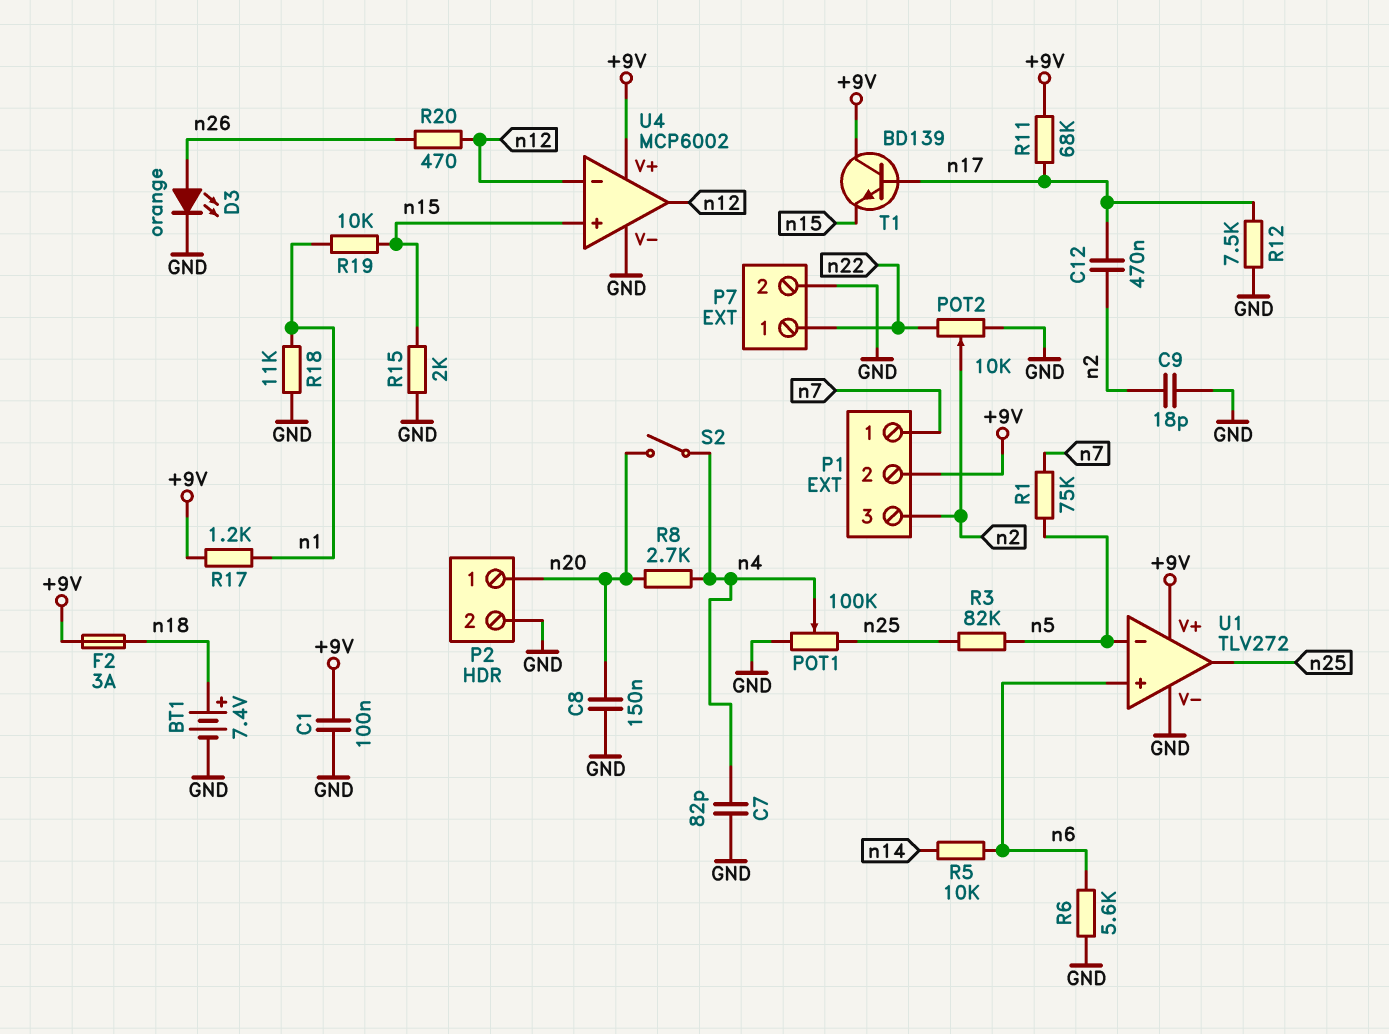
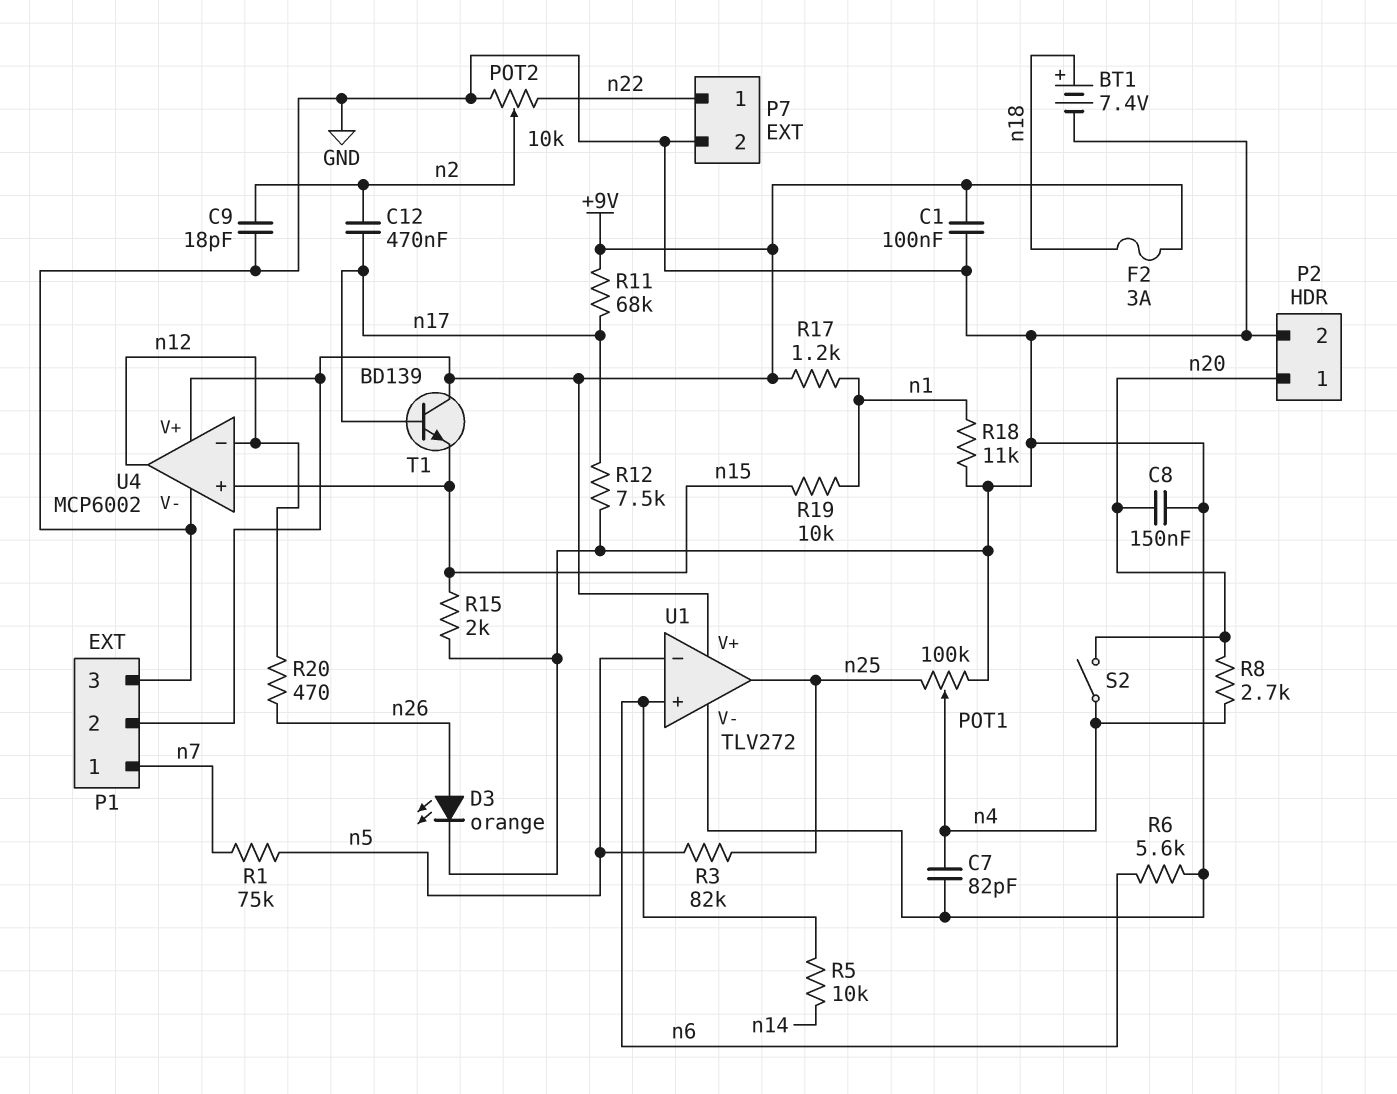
P1 pin 3: n2 -> GND

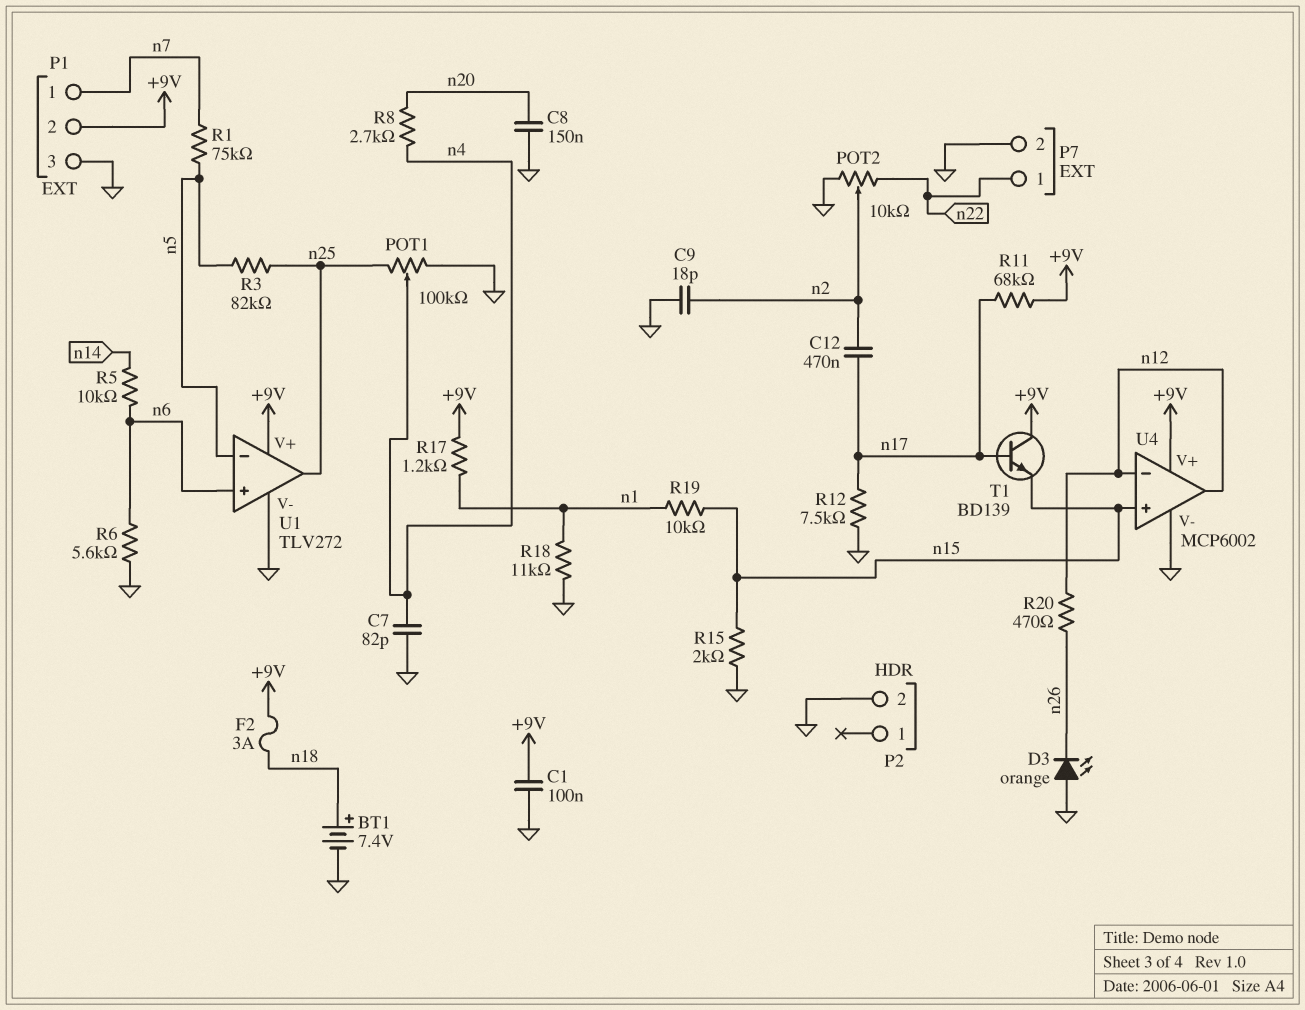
D3: LED orange (A n26, K GND) -> LED orange (A GND, K n26)
P2 pin 1: n20 -> none
S2: switch (n4, n20) -> none

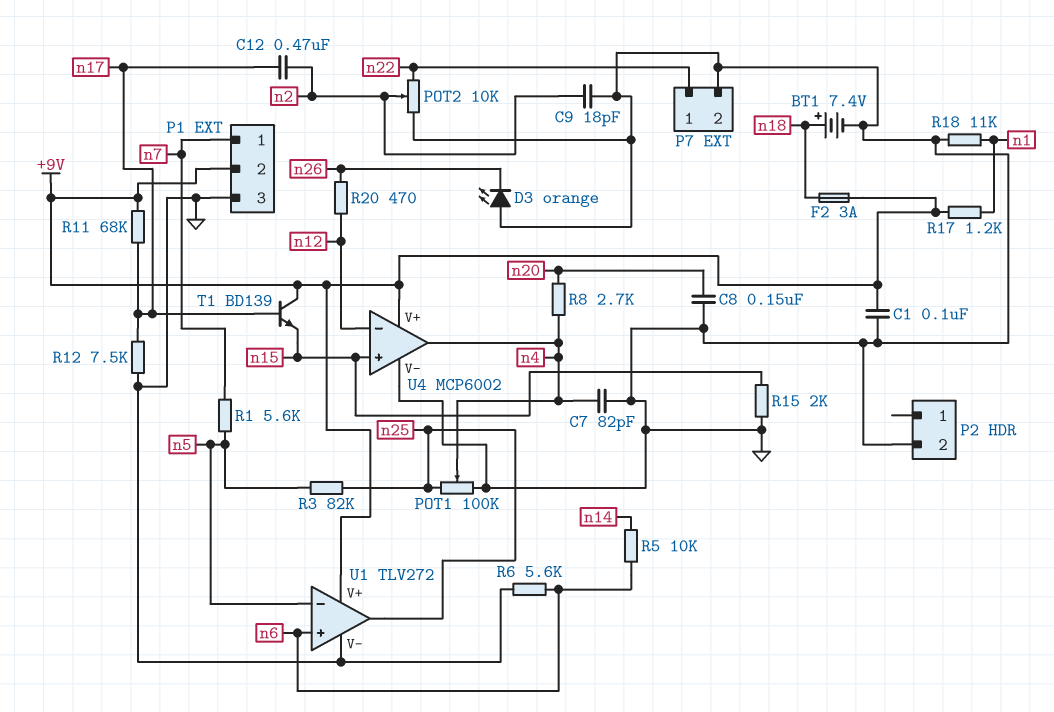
R1: 75k (n5, n7) -> 5.6k (n5, n7)
R19: 10k (n1, n15) -> none
U4 pin out: n12 -> n4

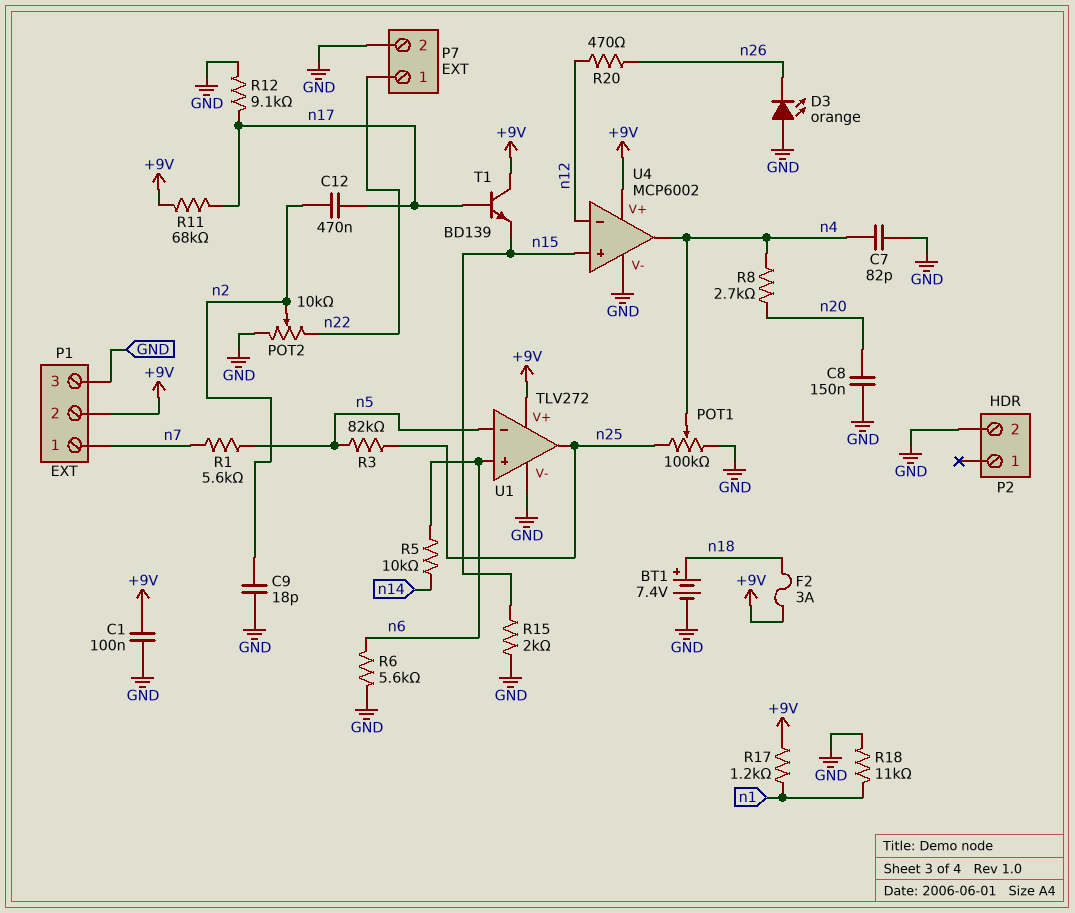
R12: 7.5k (GND, n17) -> 9.1k (GND, n17)

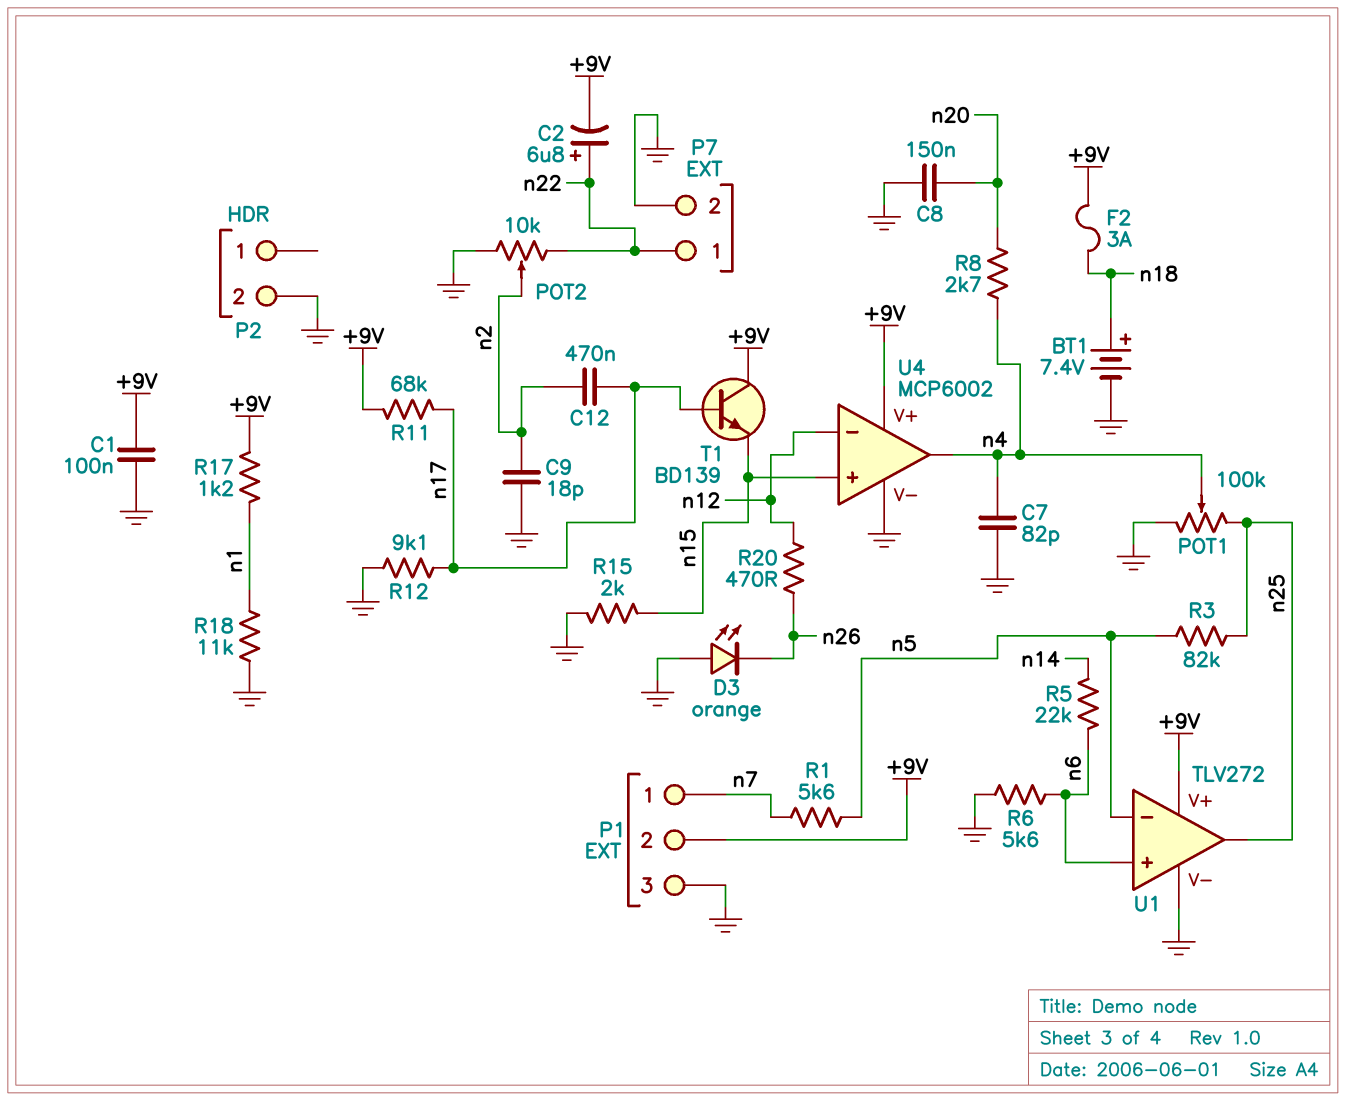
C2: none -> 6.8uF (plus n22, minus +9V)
R5: 10k (n6, n14) -> 22k (n6, n14)

